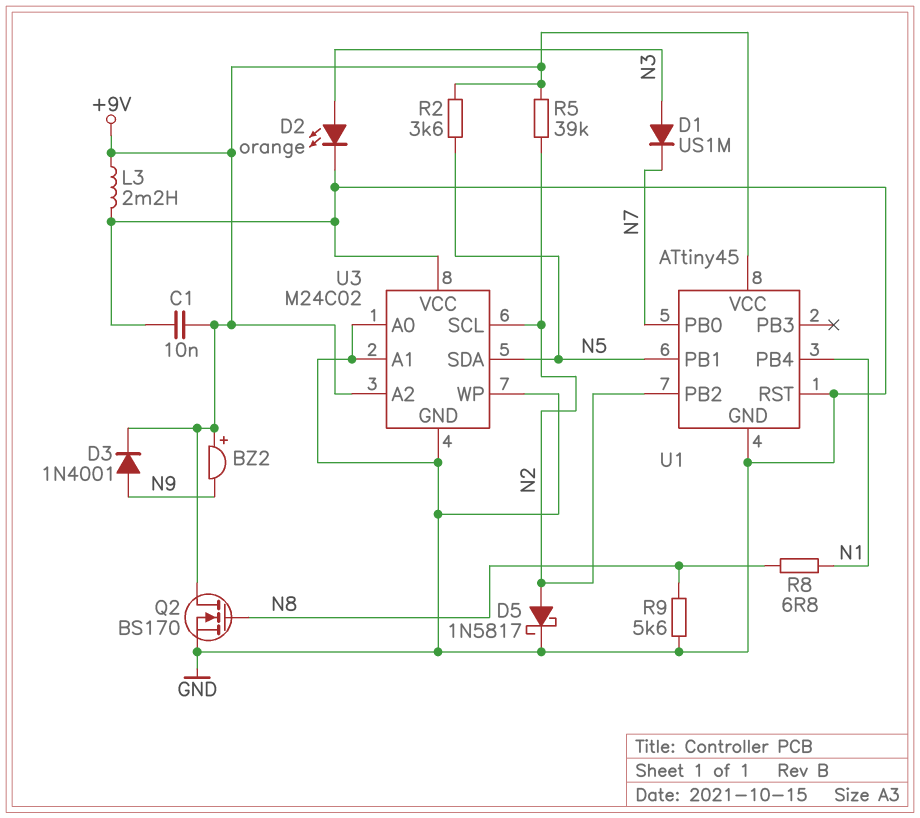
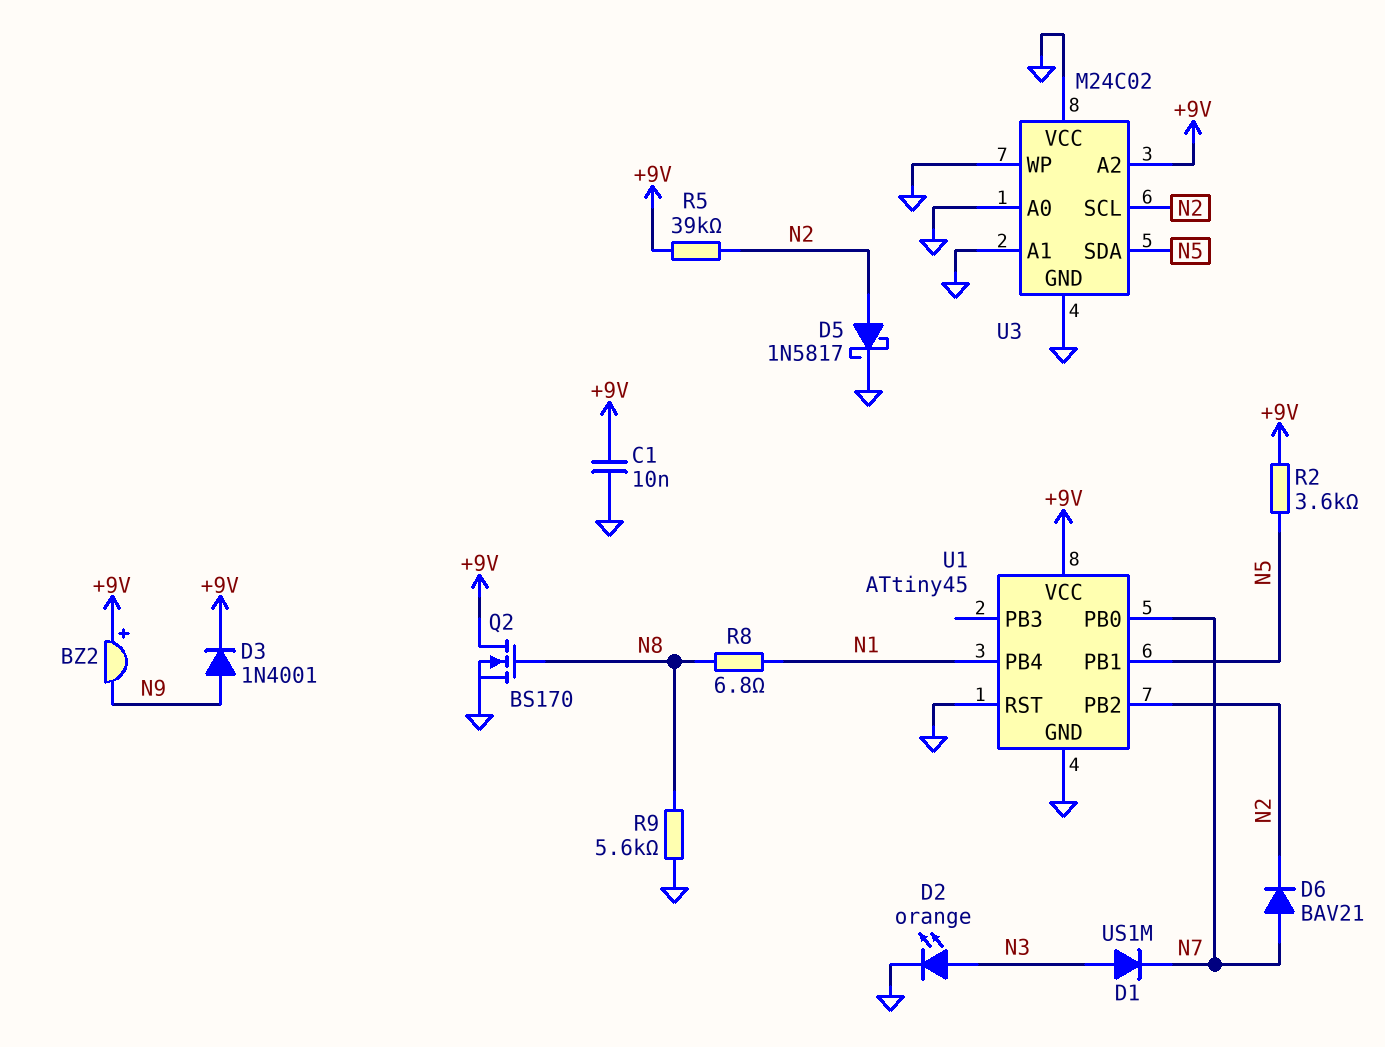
D6: none -> diode BAV21 (A N7, K N2)
L3: 2.2mH (+9V, GND) -> none

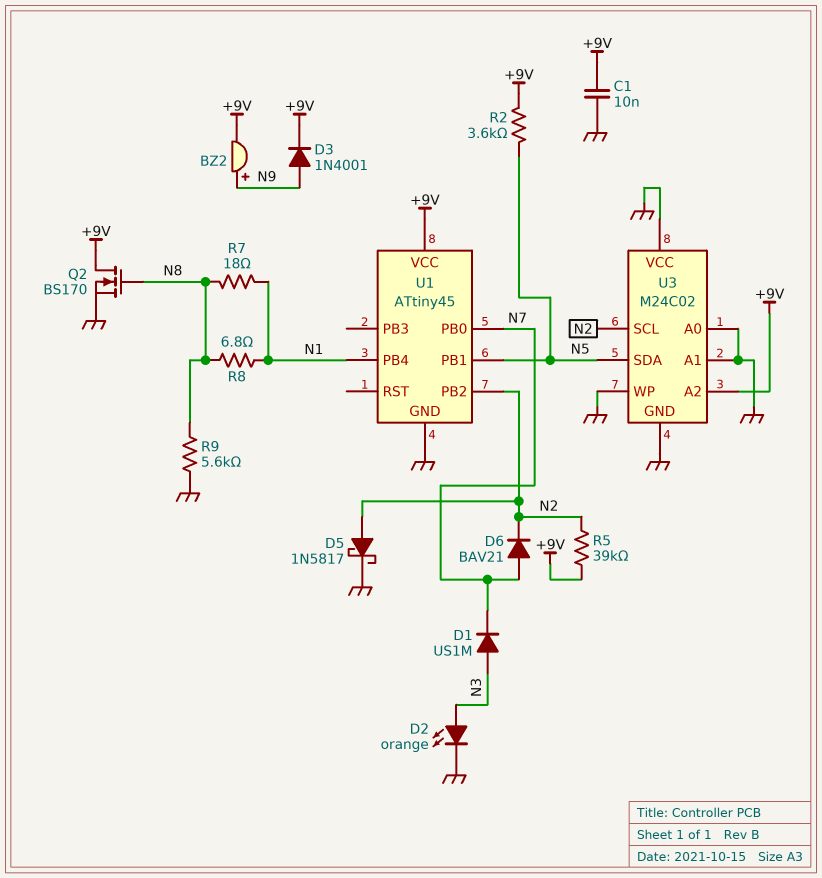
BZ2: buzzer (plus +9V, minus N9) -> buzzer (plus N9, minus +9V)
R7: none -> 18 (N1, N8)
U1 pin RST: GND -> none

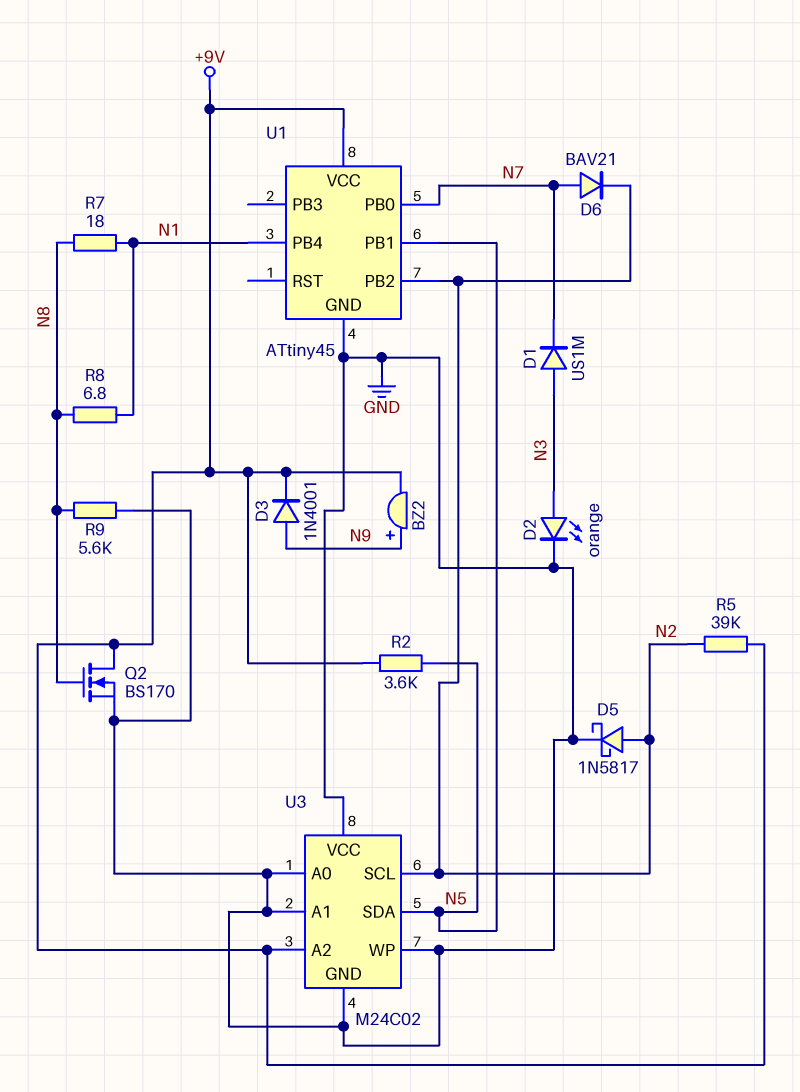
C1: 10nF (+9V, GND) -> none

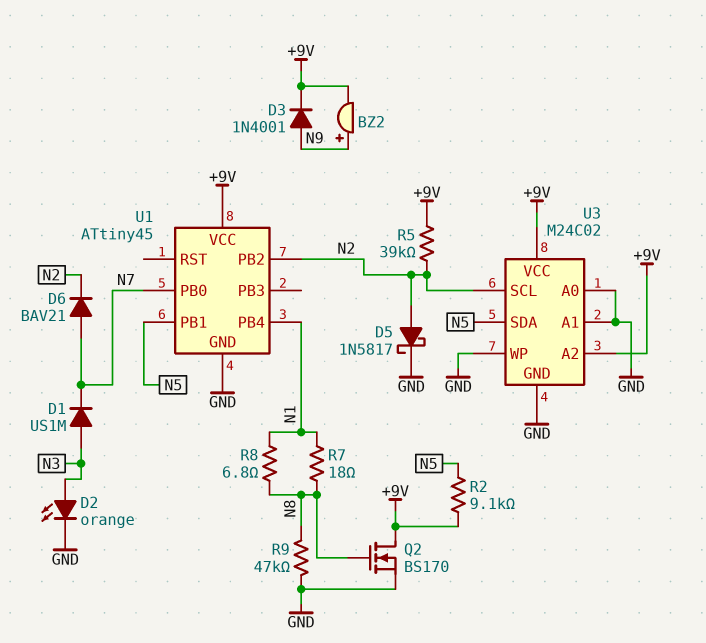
R2: 3.6k (+9V, N5) -> 9.1k (+9V, N5)
R9: 5.6k (GND, N8) -> 47k (GND, N8)
U3 pin VCC: GND -> +9V

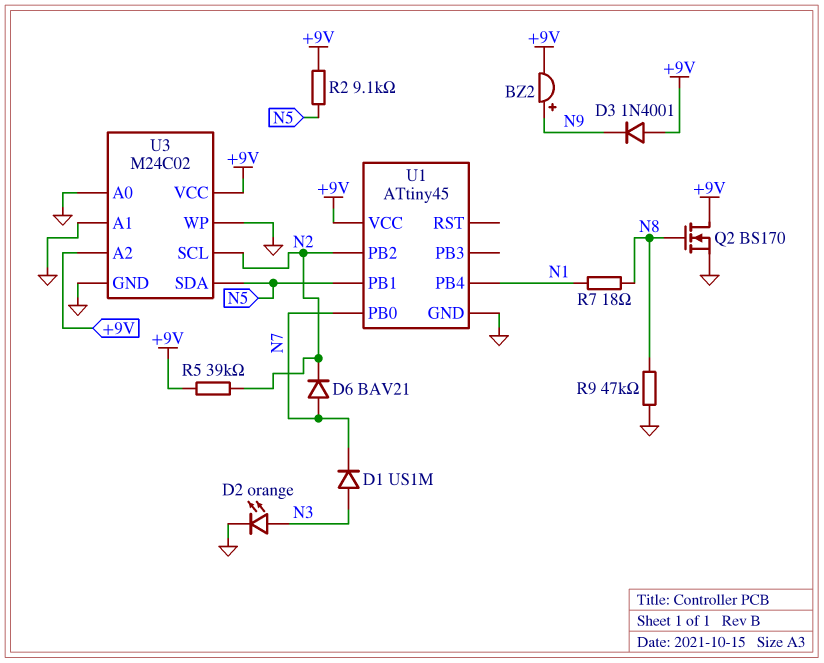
D3: diode 1N4001 (A N9, K +9V) -> diode 1N4001 (A +9V, K N9)
D5: schottky 1N5817 (A N2, K GND) -> none
R8: 6.8 (N1, N8) -> none

